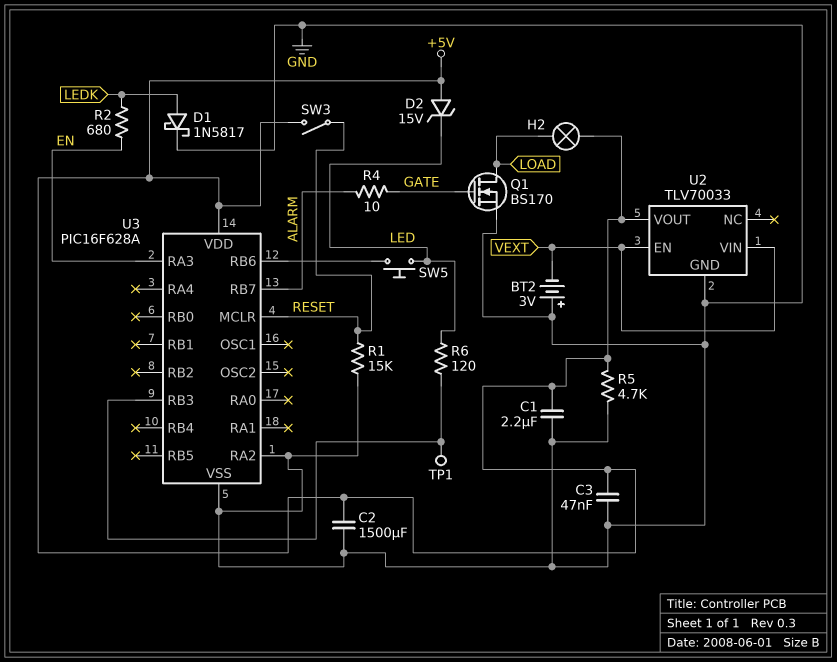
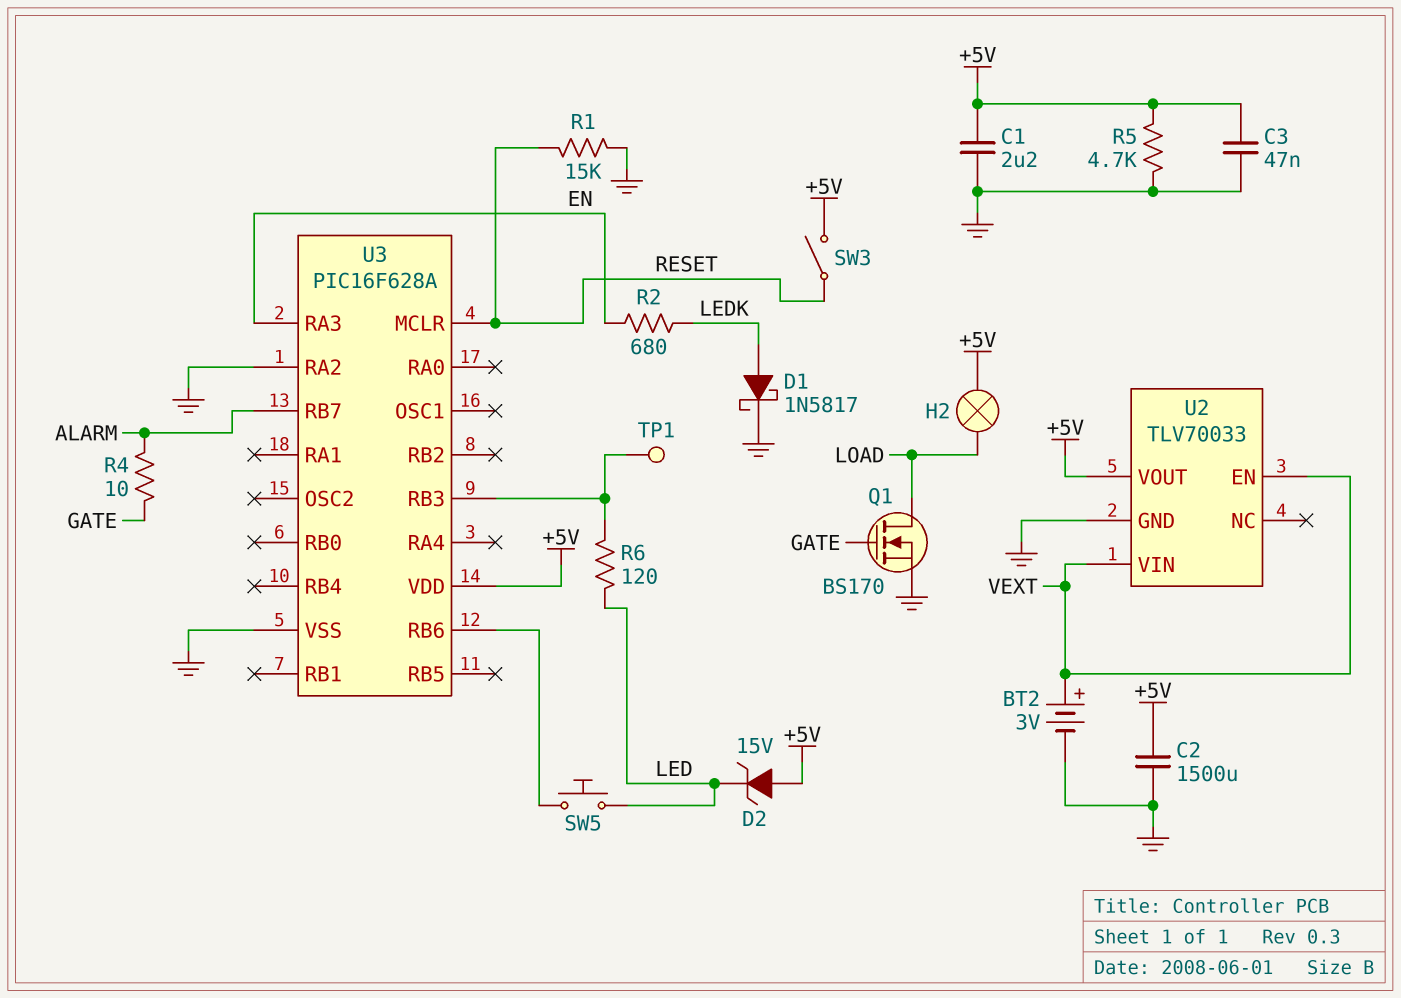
BT2: 3V (plus GND, minus VEXT) -> 3V (plus VEXT, minus GND)

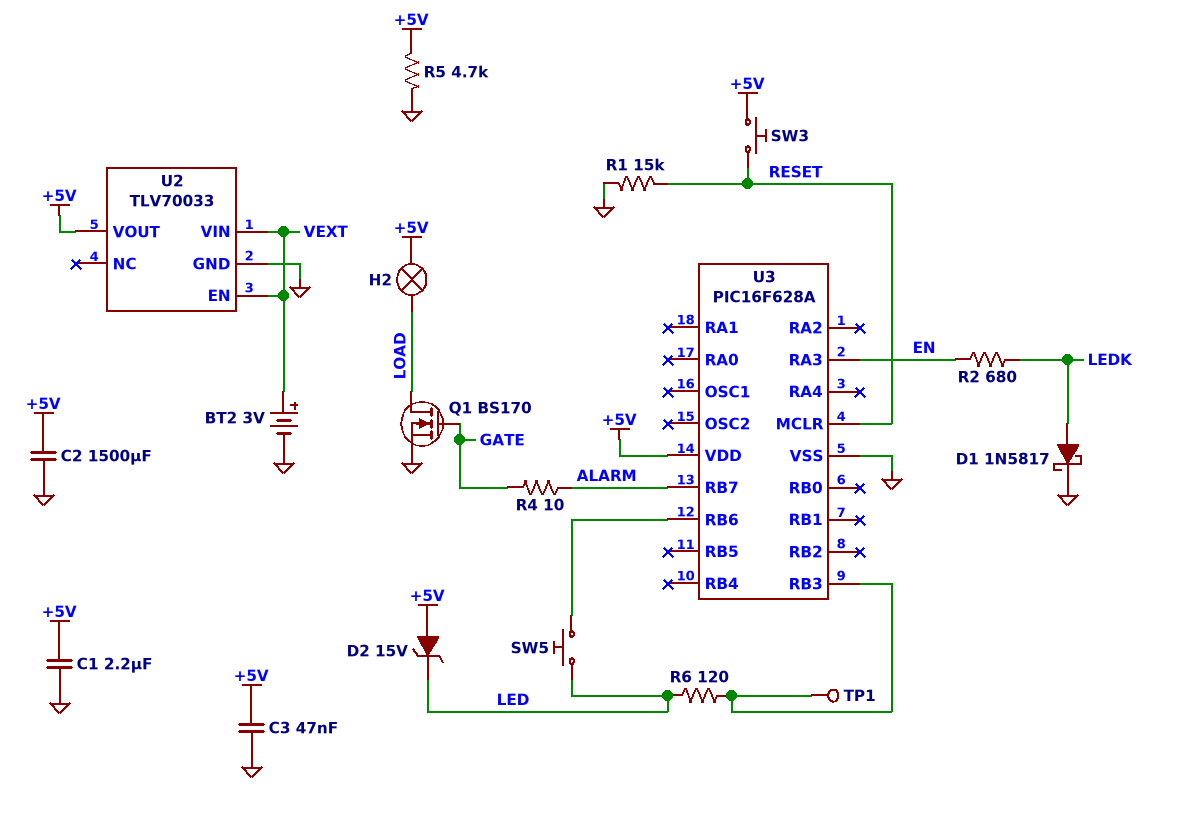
SW3: switch (+5V, RESET) -> button (+5V, RESET)
U3 pin RA2: GND -> none

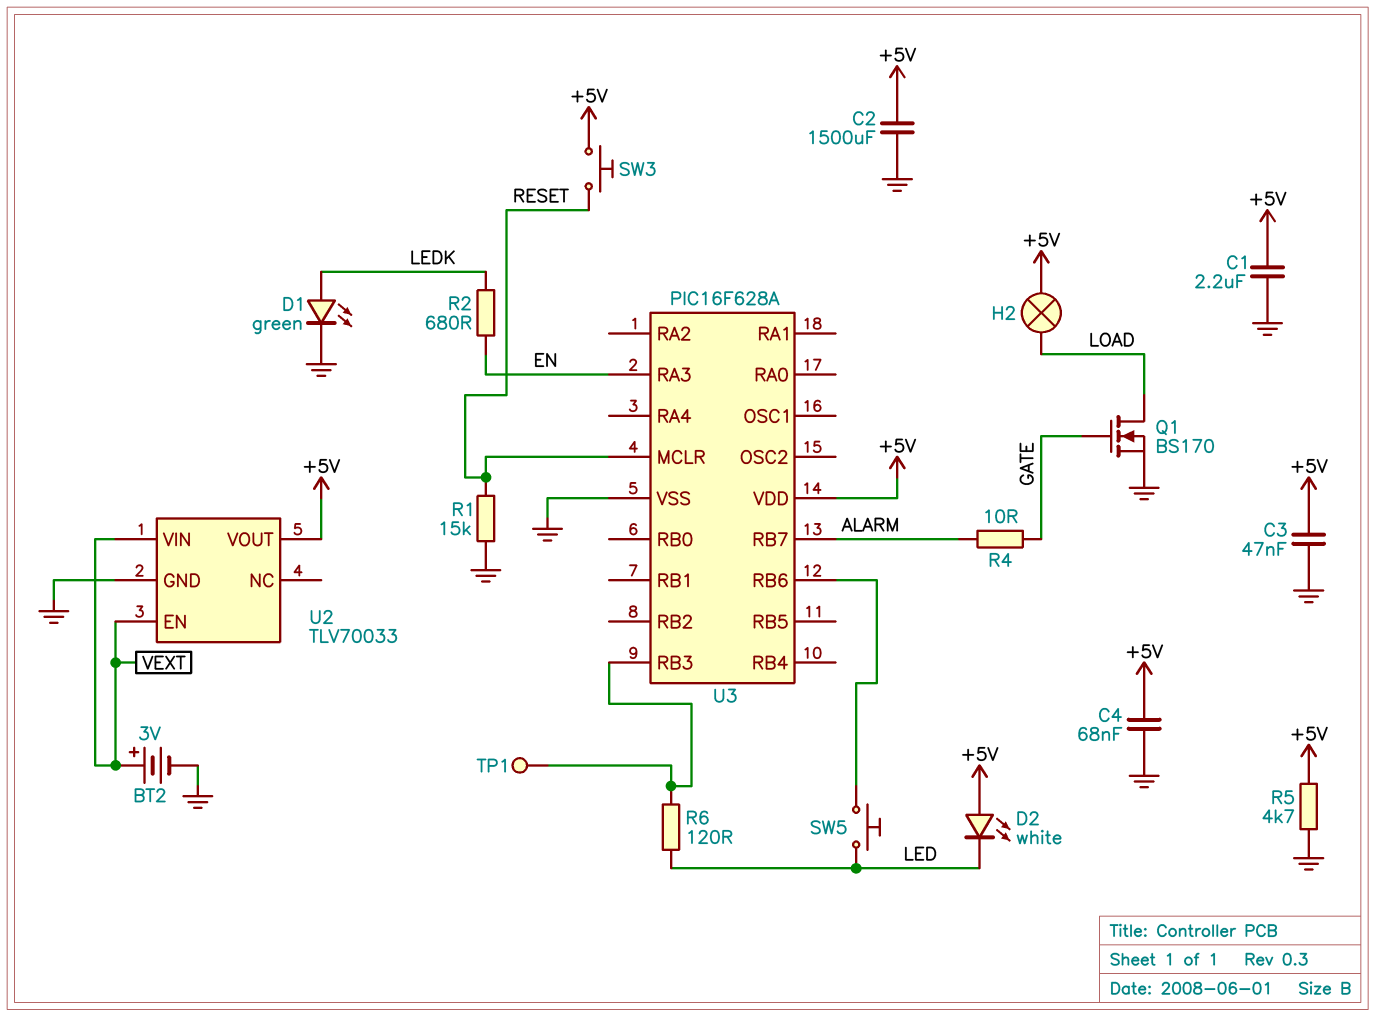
C4: none -> 68nF (+5V, GND)
D1: schottky 1N5817 (A LEDK, K GND) -> LED green (A LEDK, K GND)
D2: zener 15V (A +5V, K LED) -> LED white (A +5V, K LED)

